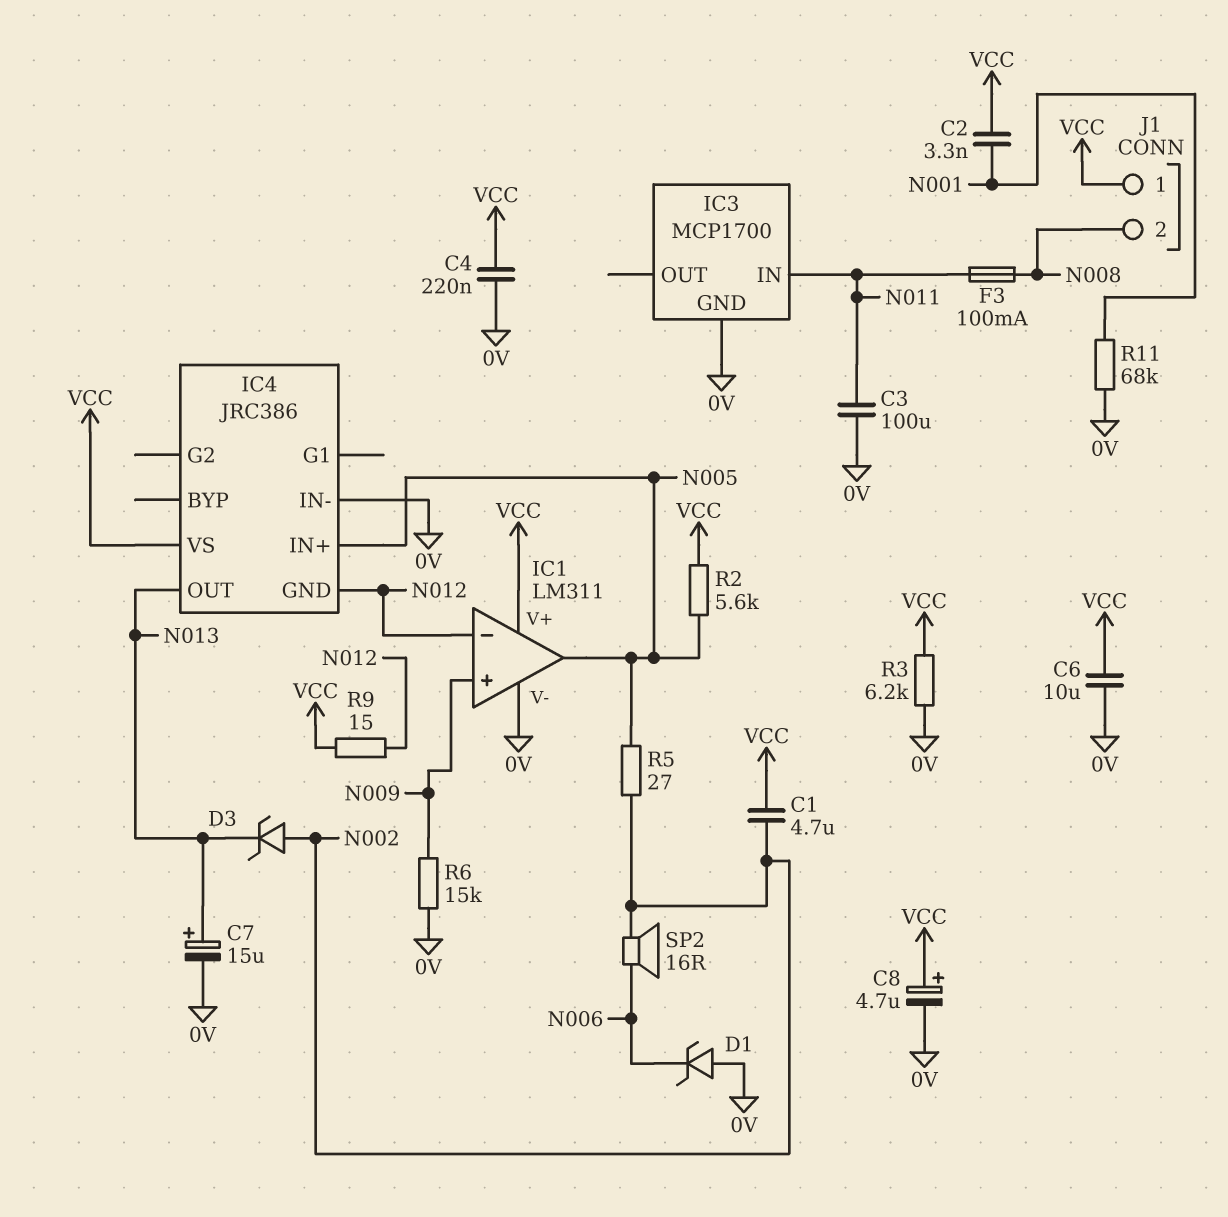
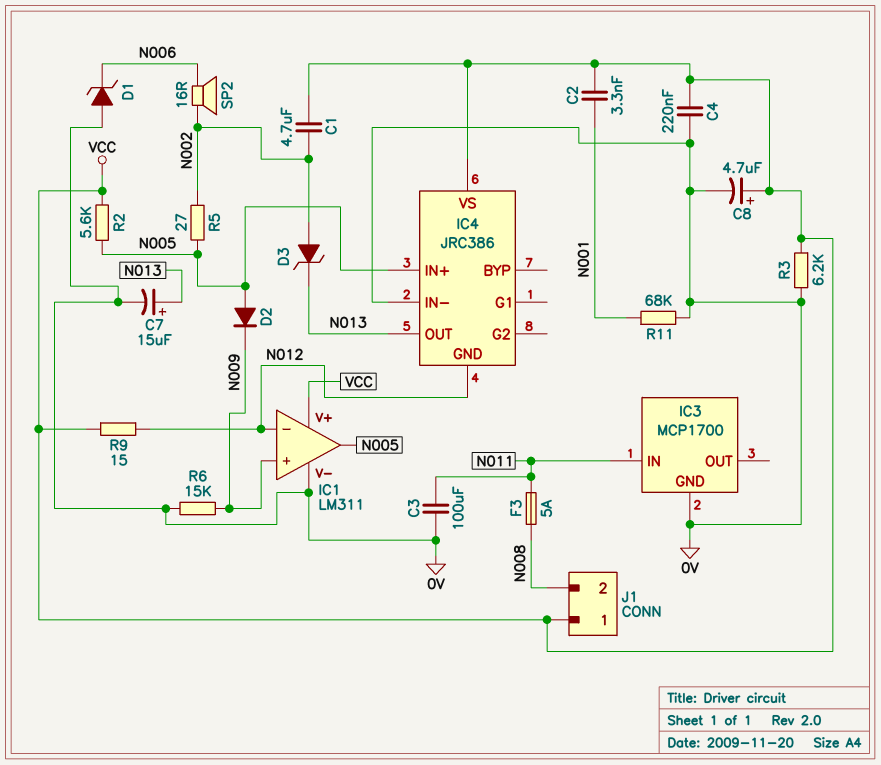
C6: 10uF (0V, VCC) -> none
D2: none -> diode (A N005, K N009)
F3: 100mA (N008, N011) -> 5A (N008, N011)

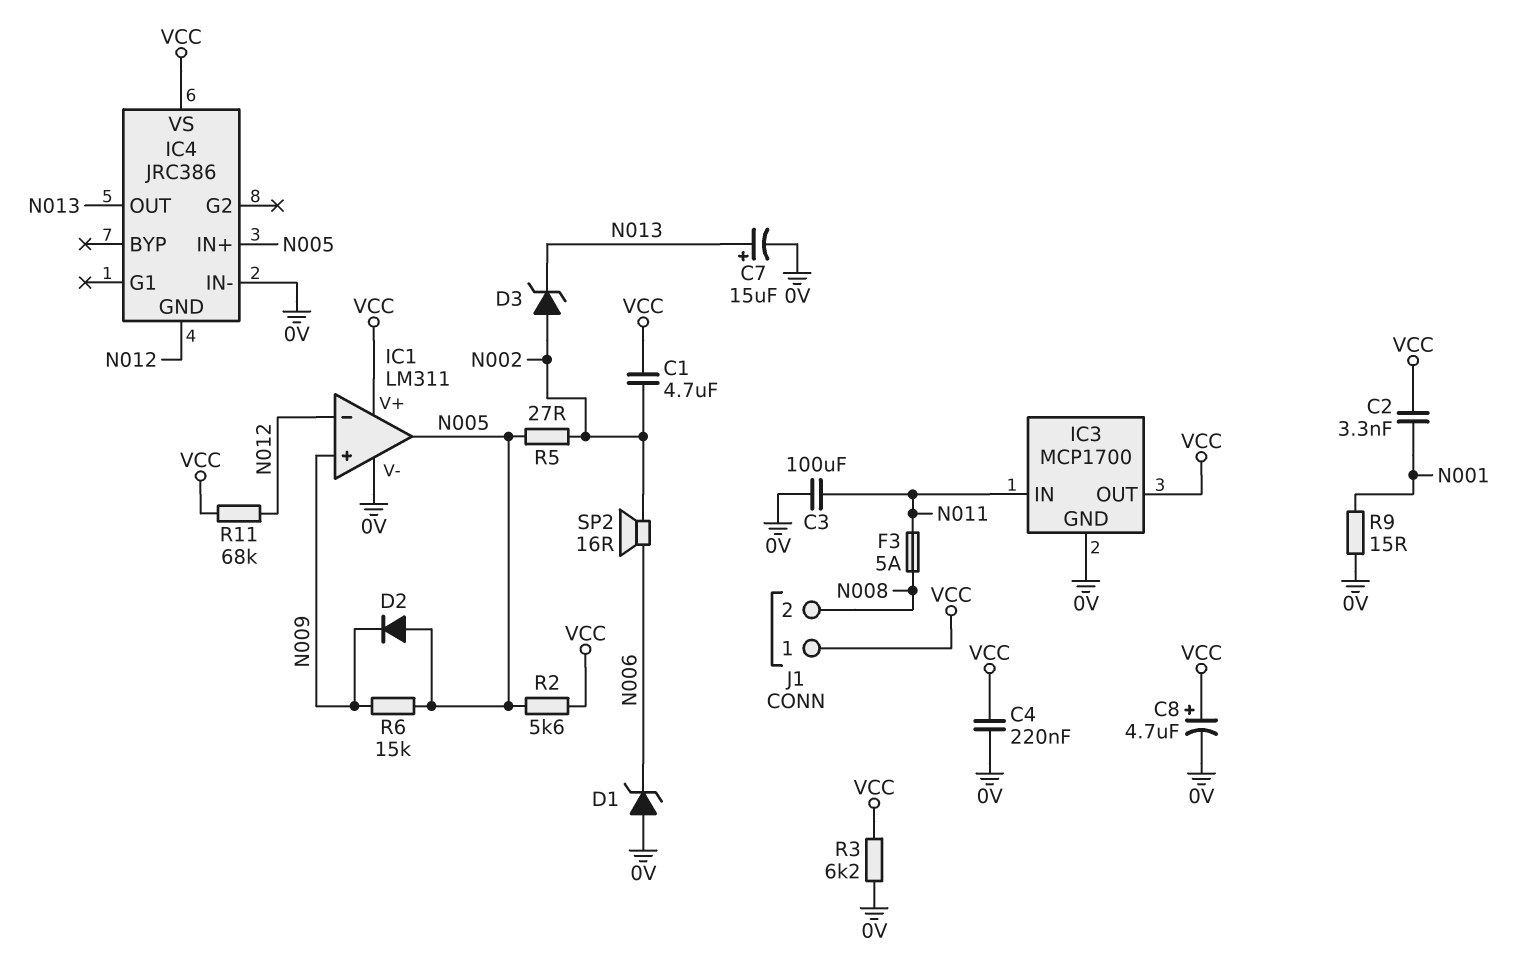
IC3 pin OUT: none -> VCC
R6: 15k (0V, N009) -> 15k (N005, N009)
R9: 15 (N012, VCC) -> 15 (0V, N001)
R11: 68k (0V, N001) -> 68k (N012, VCC)

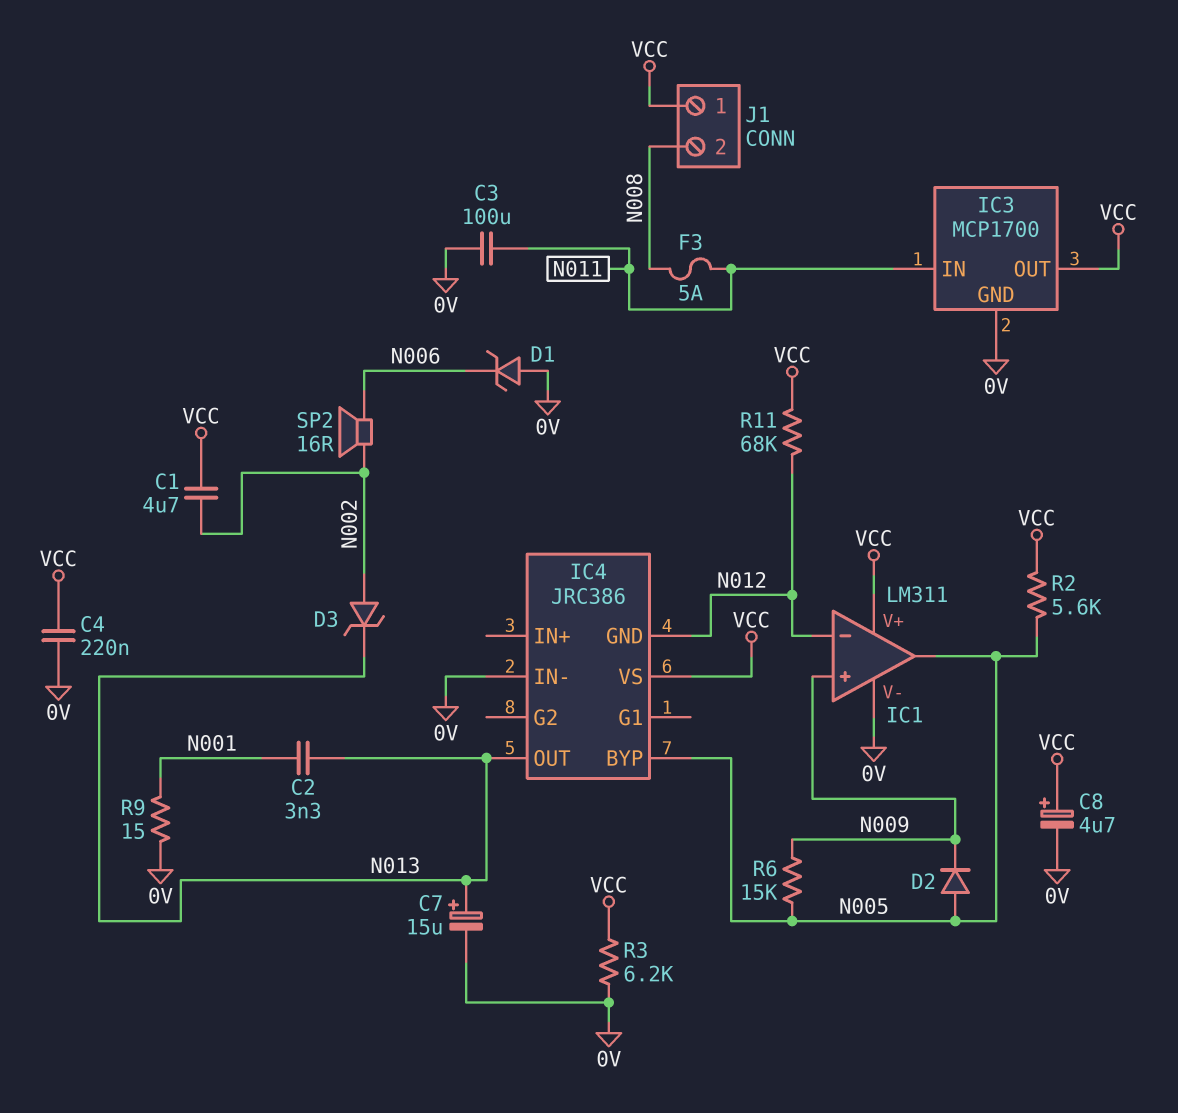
C2: 3.3nF (N001, VCC) -> 3.3nF (N001, N013)
IC4 pin BYP: none -> N005
IC4 pin IN+: N005 -> none
R5: 27 (N002, N005) -> none

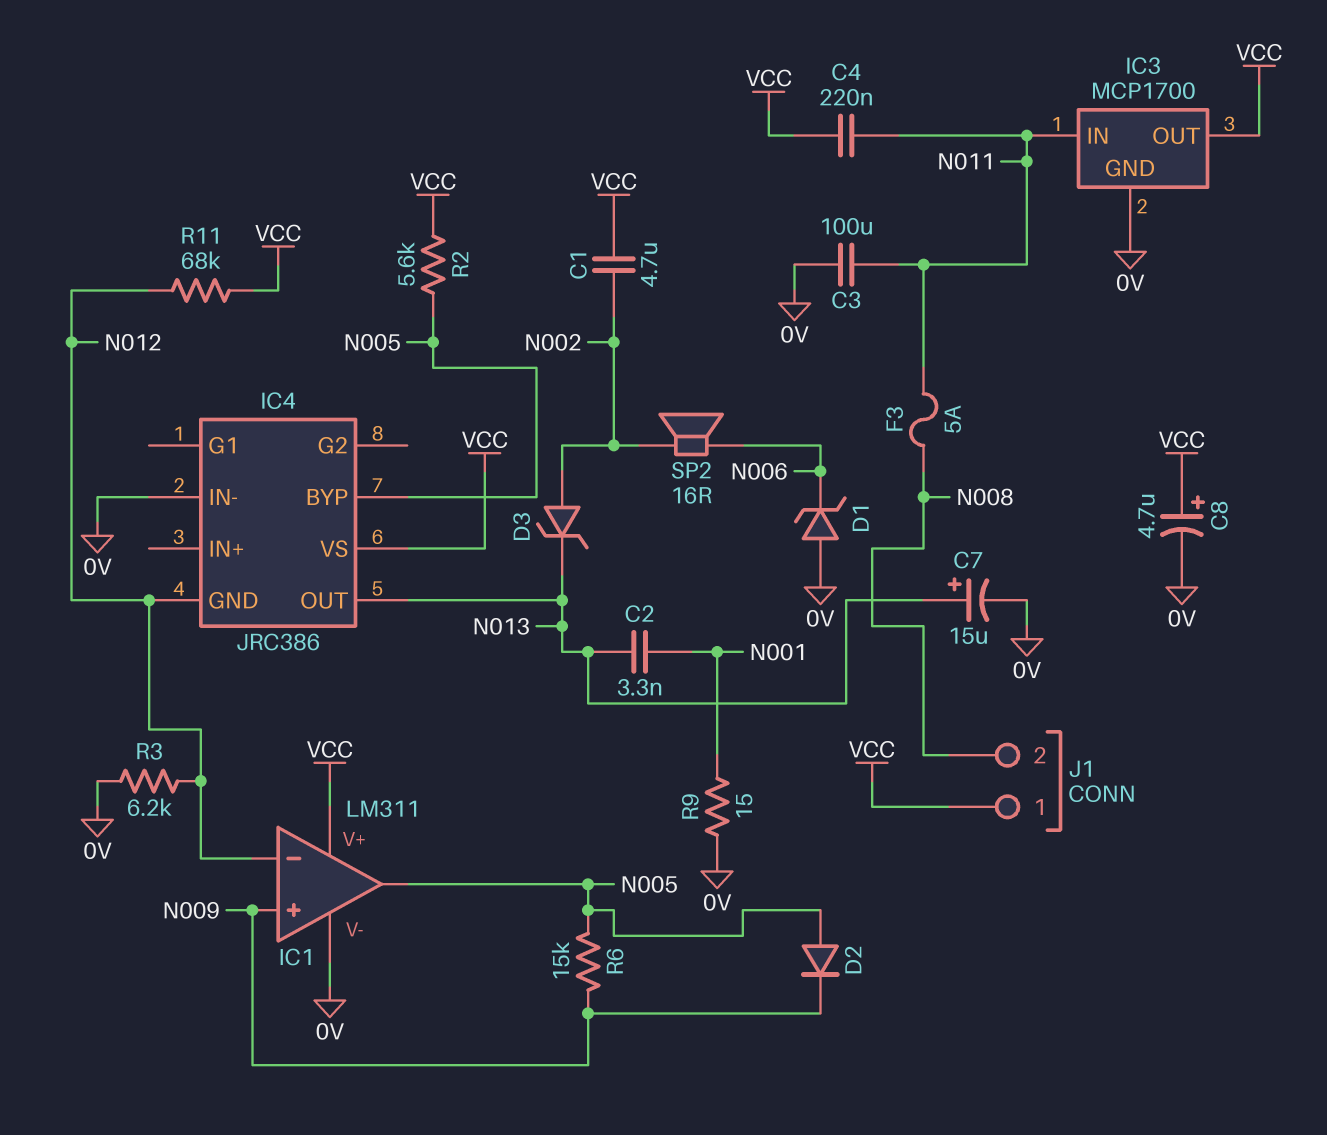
C4: 220nF (0V, VCC) -> 220nF (N011, VCC)
R3: 6.2k (0V, VCC) -> 6.2k (0V, N012)

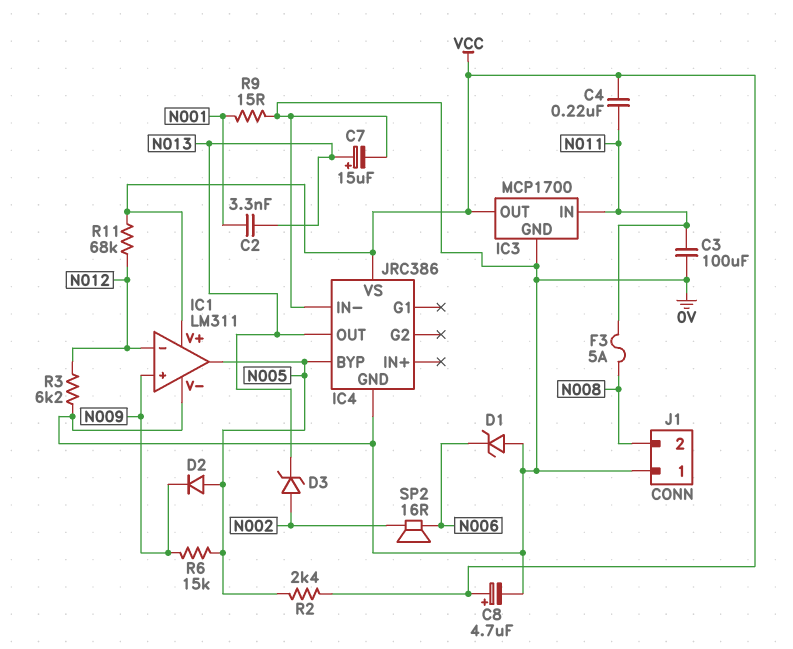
C1: 4.7uF (N002, VCC) -> none
IC4 pin GND: N012 -> 0V
J1 pin 1: VCC -> 0V
R2: 5.6k (N005, VCC) -> 2.4k (N005, VCC)

